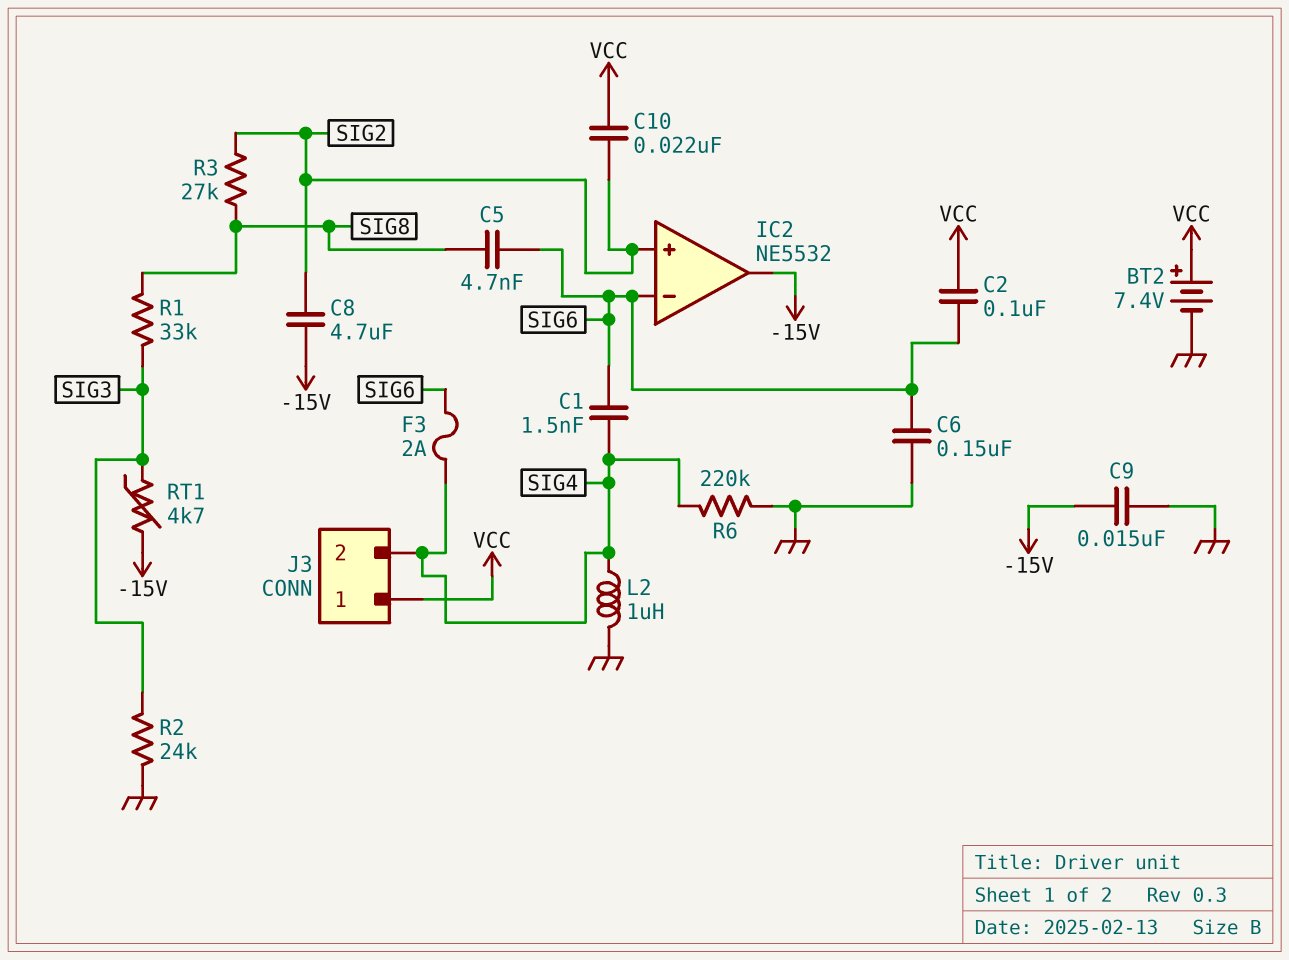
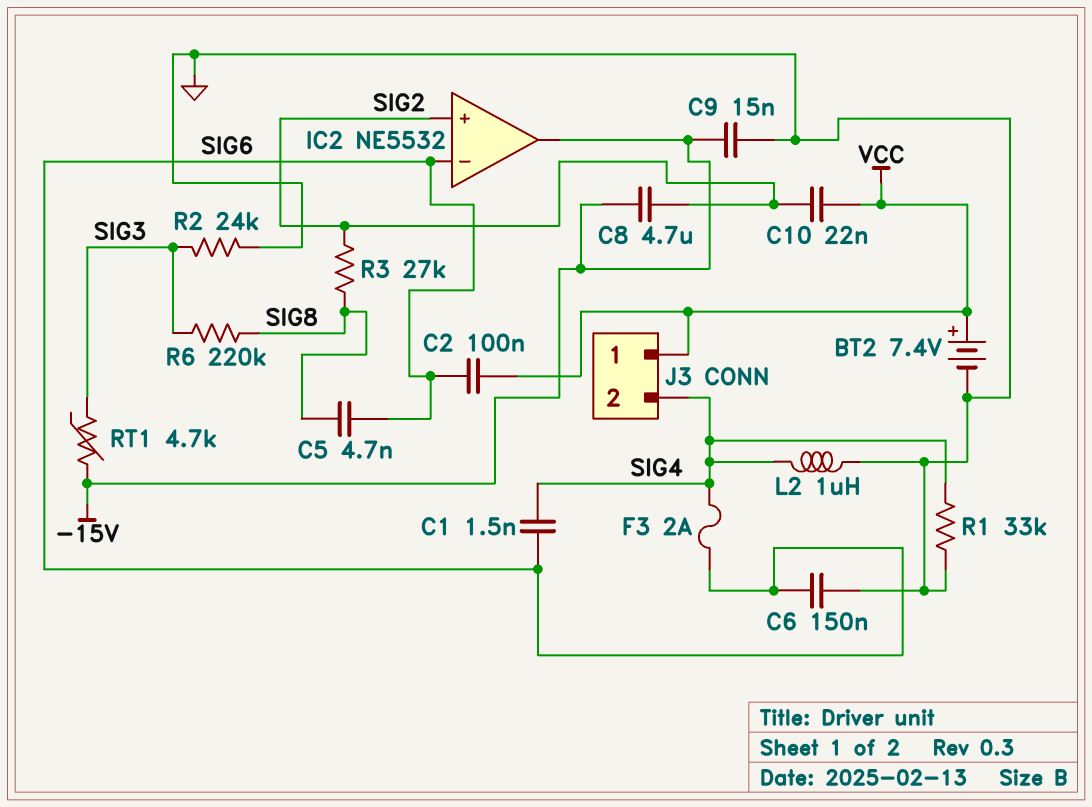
R1: 33k (SIG3, SIG8) -> 33k (GND, SIG4)
R6: 220k (GND, SIG4) -> 220k (SIG3, SIG8)

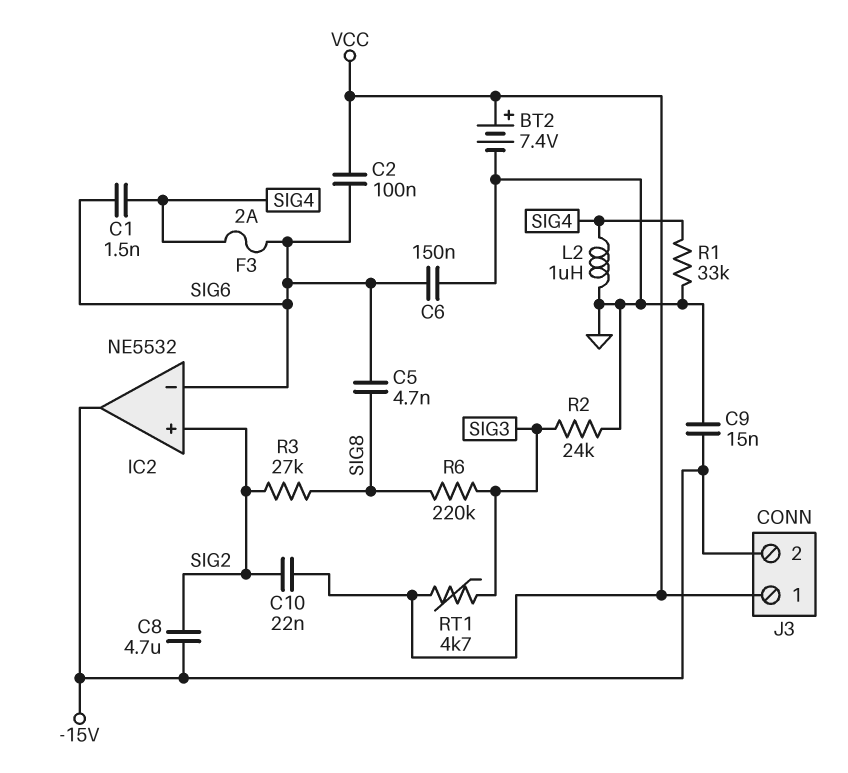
J3 pin 2: SIG4 -> -15V
RT1: 4.7k (-15V, SIG3) -> 4.7k (SIG3, VCC)

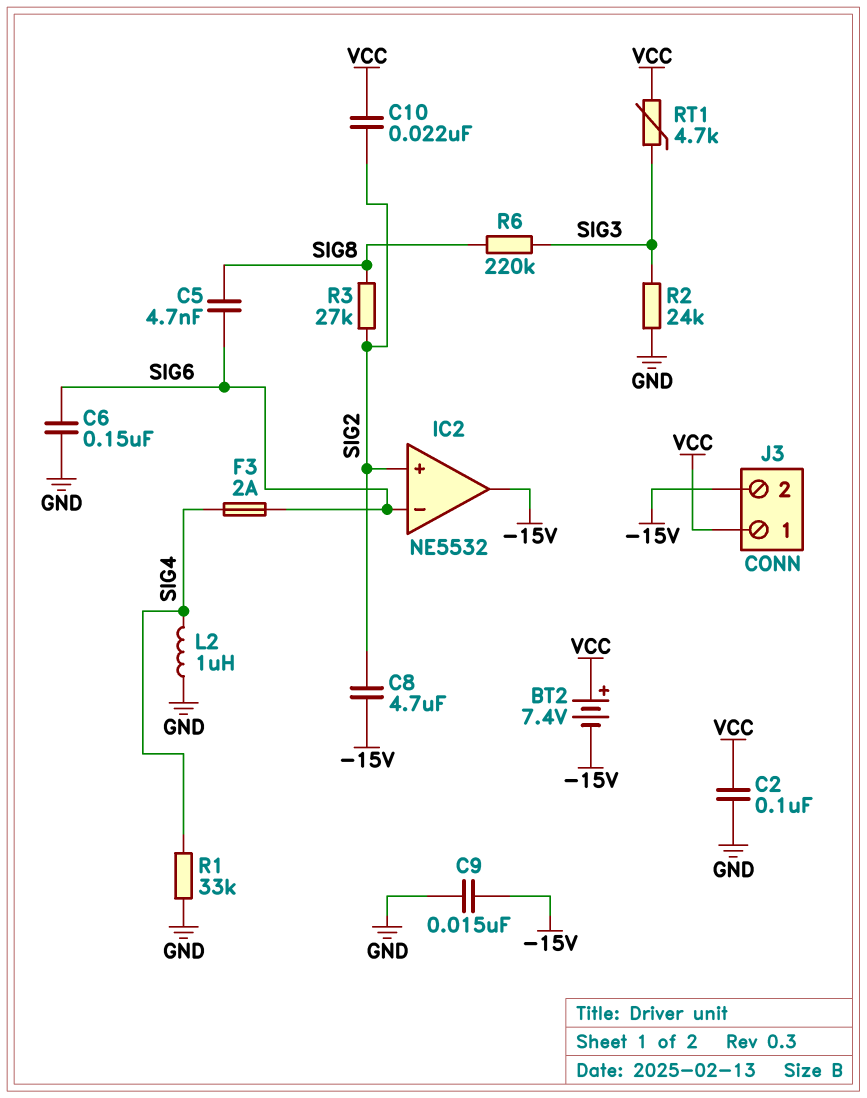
BT2: 7.4V (plus VCC, minus GND) -> 7.4V (plus VCC, minus -15V)
C1: 1.5nF (SIG4, SIG6) -> none
C2: 100nF (SIG6, VCC) -> 100nF (GND, VCC)

